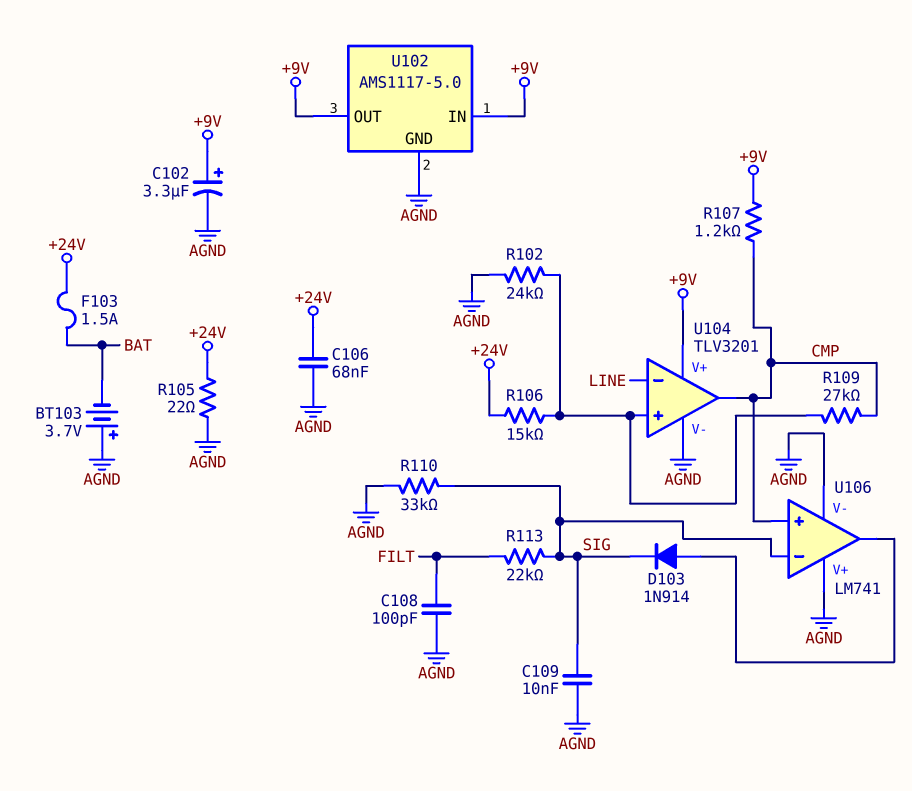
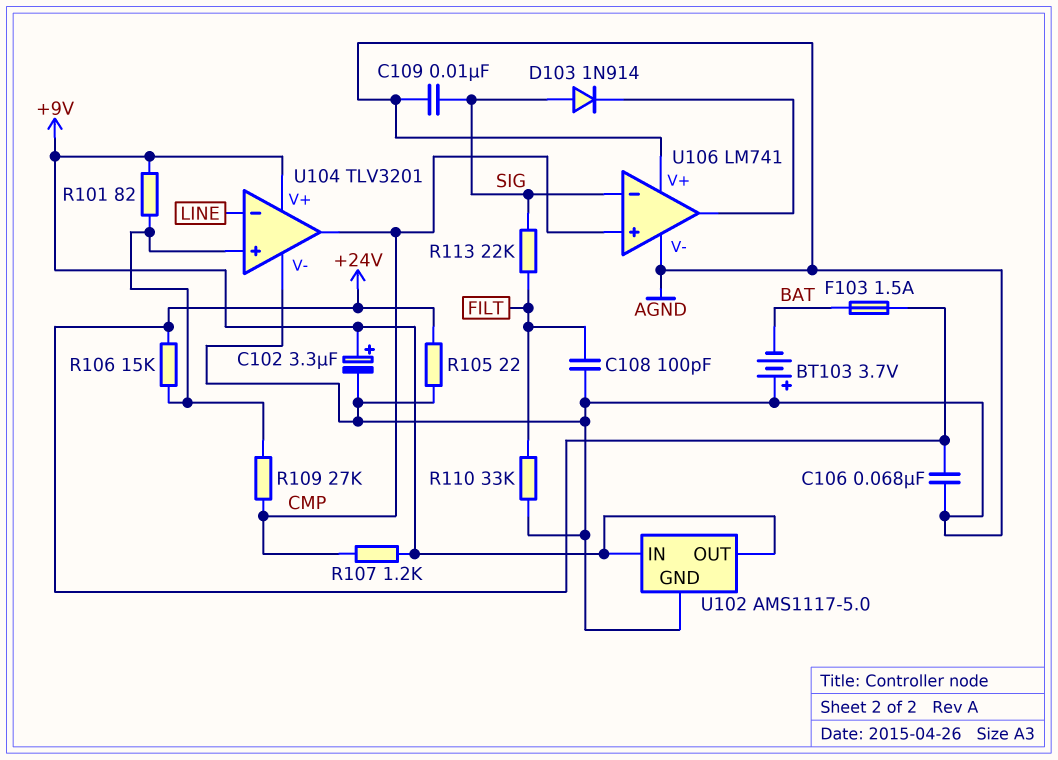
D103: diode 1N914 (A U106/out, K SIG) -> diode 1N914 (A SIG, K U106/out)
R101: none -> 82 (+9V, U104/in+)
R102: 24k (AGND, U104/in+) -> none
R110: 33k (AGND, SIG) -> 33k (AGND, FILT)

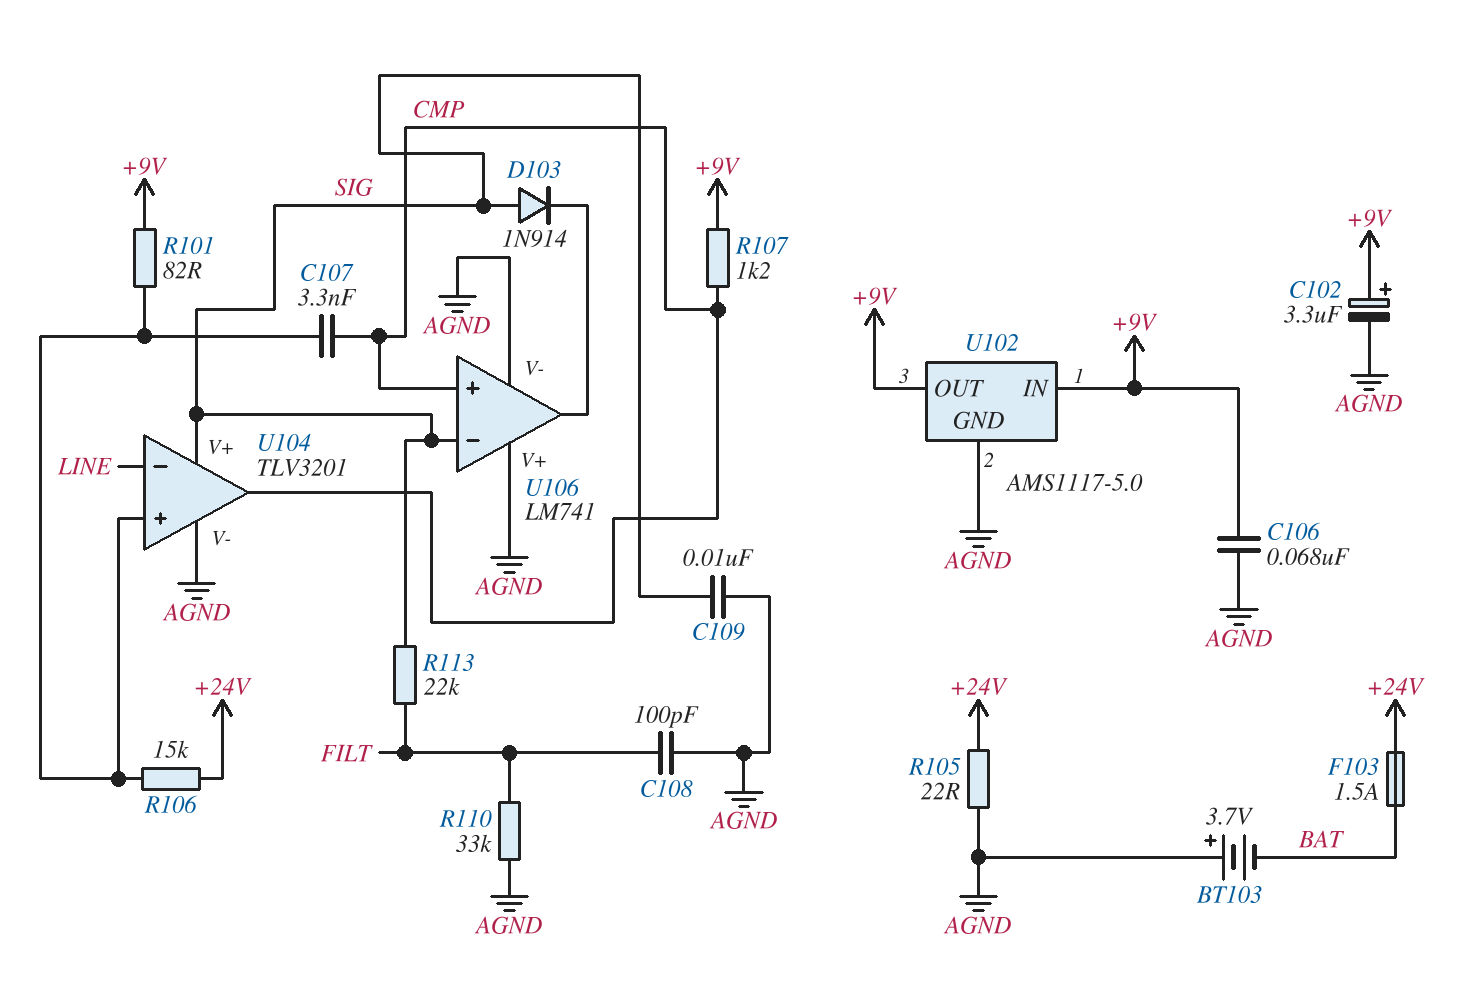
C106: 68nF (+24V, AGND) -> 68nF (+9V, AGND)
C107: none -> 3.3nF (CMP, U104/in+)
R109: 27k (CMP, U104/in+) -> none
U104 pin V+: +9V -> SIG

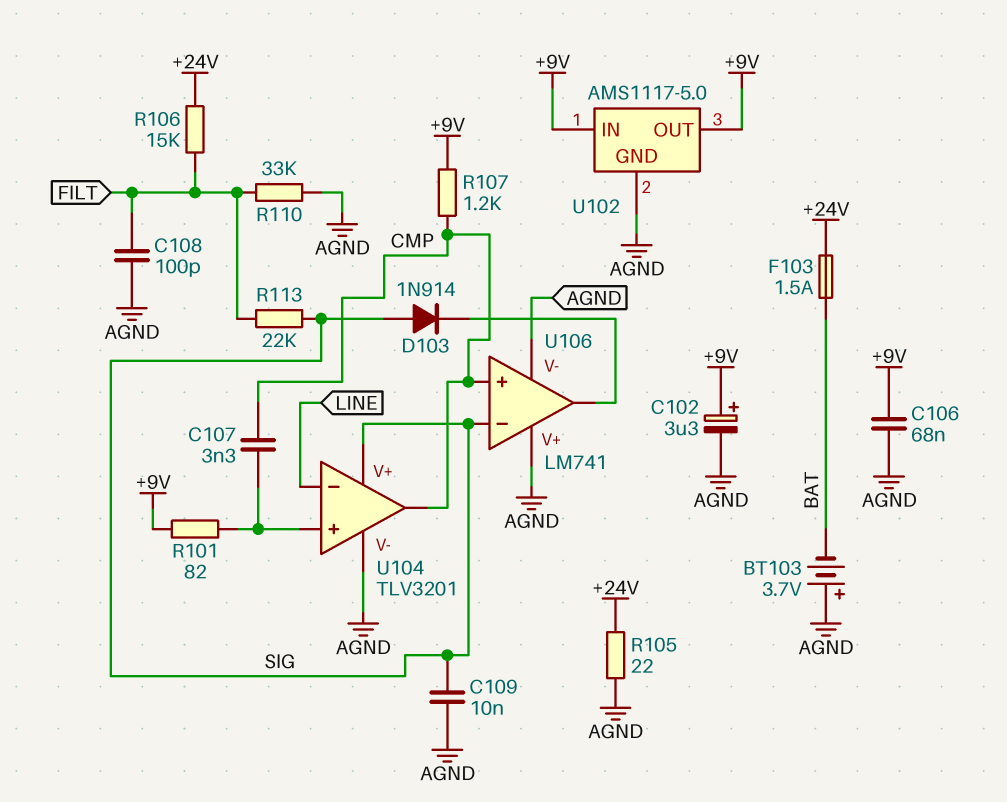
R106: 15k (+24V, U104/in+) -> 15k (+24V, FILT)

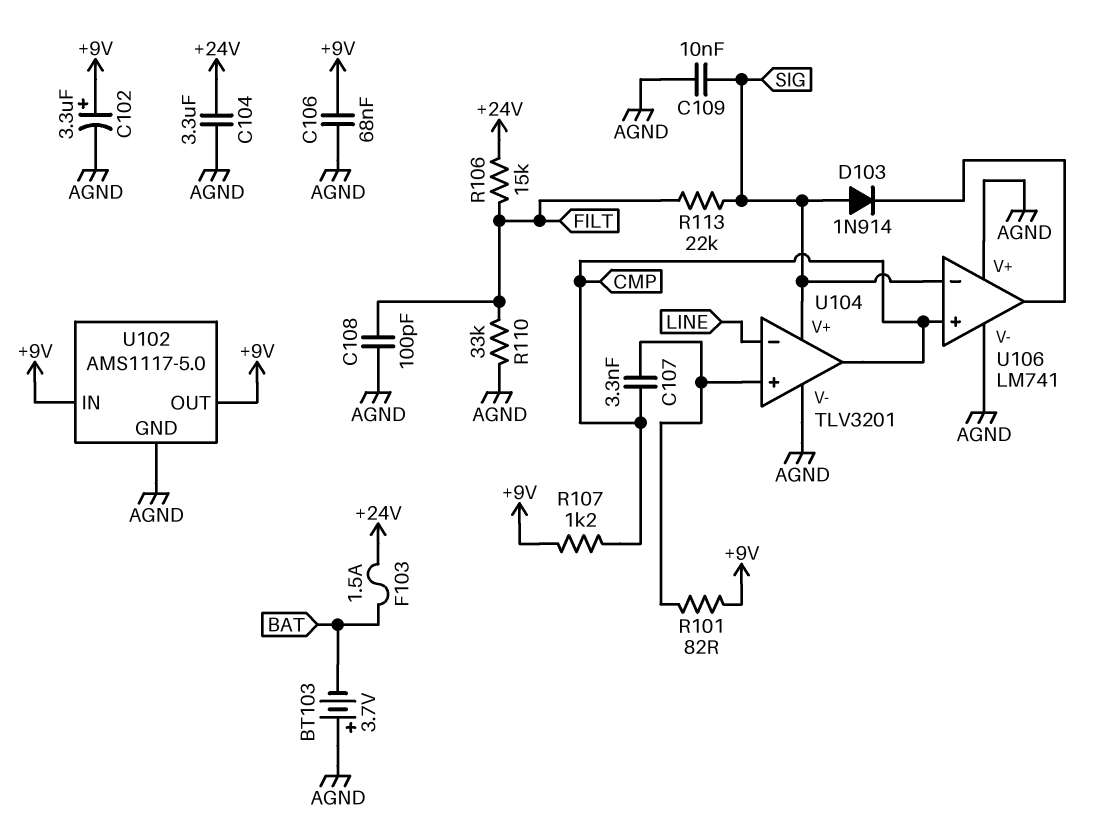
C104: none -> 3.3uF (+24V, AGND)
R105: 22 (+24V, AGND) -> none

